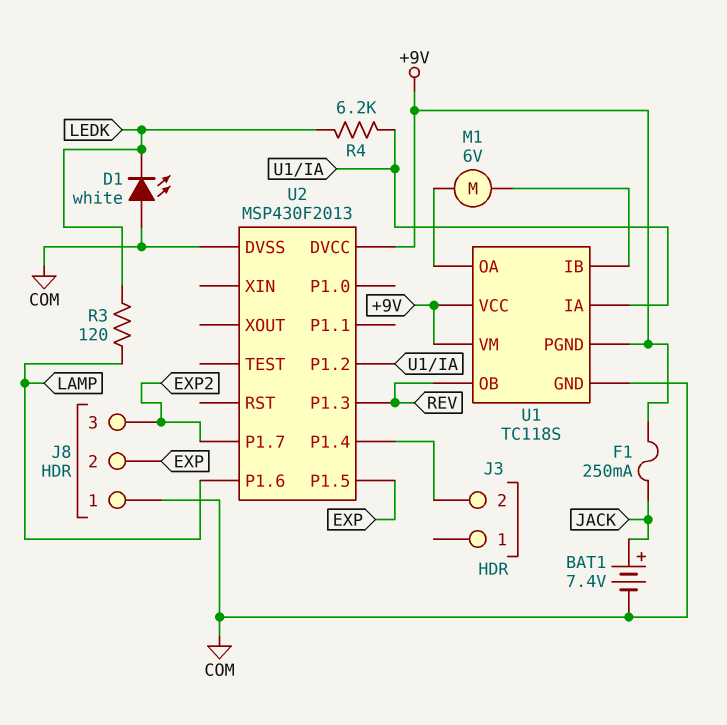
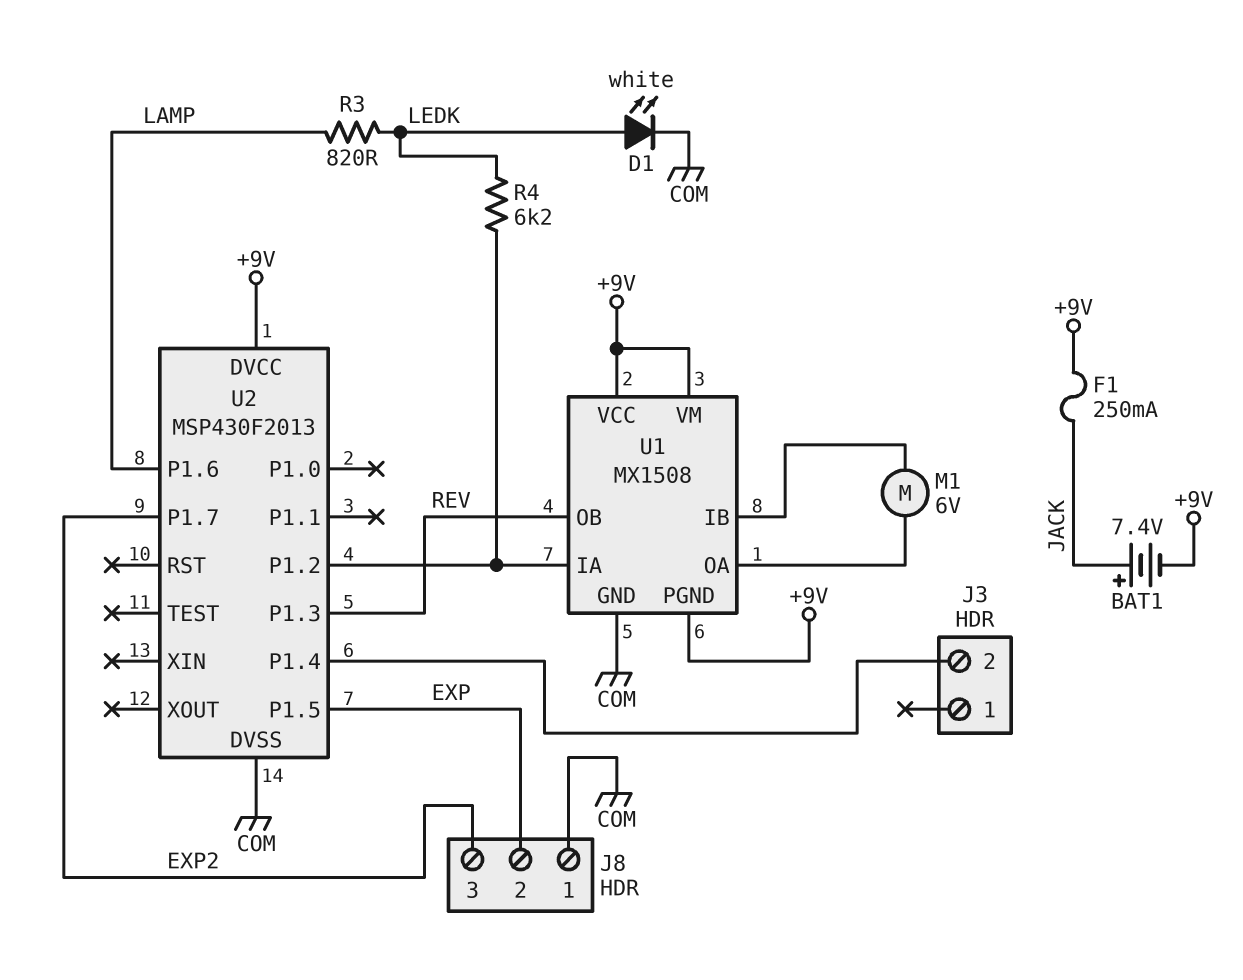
BAT1: 7.4V (plus JACK, minus COM) -> 7.4V (plus JACK, minus +9V)
D1: LED white (A COM, K LEDK) -> LED white (A LEDK, K COM)
R3: 120 (LAMP, LEDK) -> 820 (LAMP, LEDK)
U1: TC118S -> MX1508

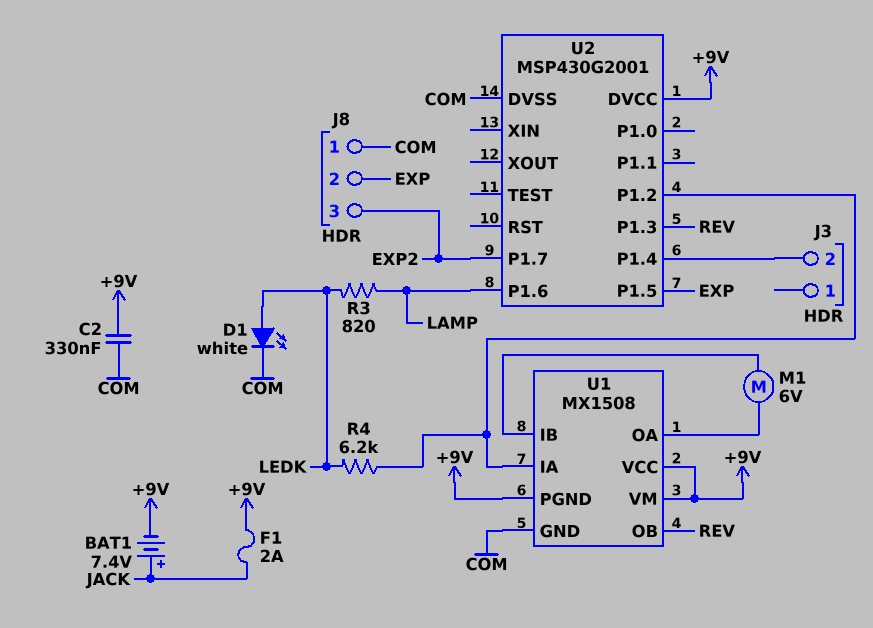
C2: none -> 330nF (+9V, COM)
F1: 250mA (+9V, JACK) -> 2A (+9V, JACK)
U2: MSP430F2013 -> MSP430G2001

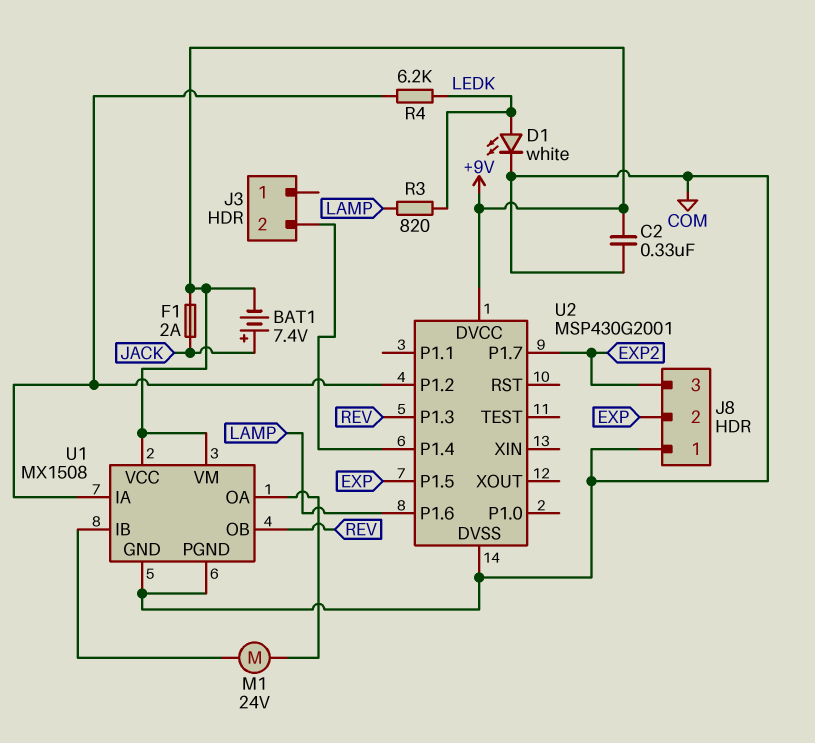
M1: motor 6V (U1/IB, U1/OA) -> motor 24V (U1/IB, U1/OA)
U1 pin PGND: +9V -> COM

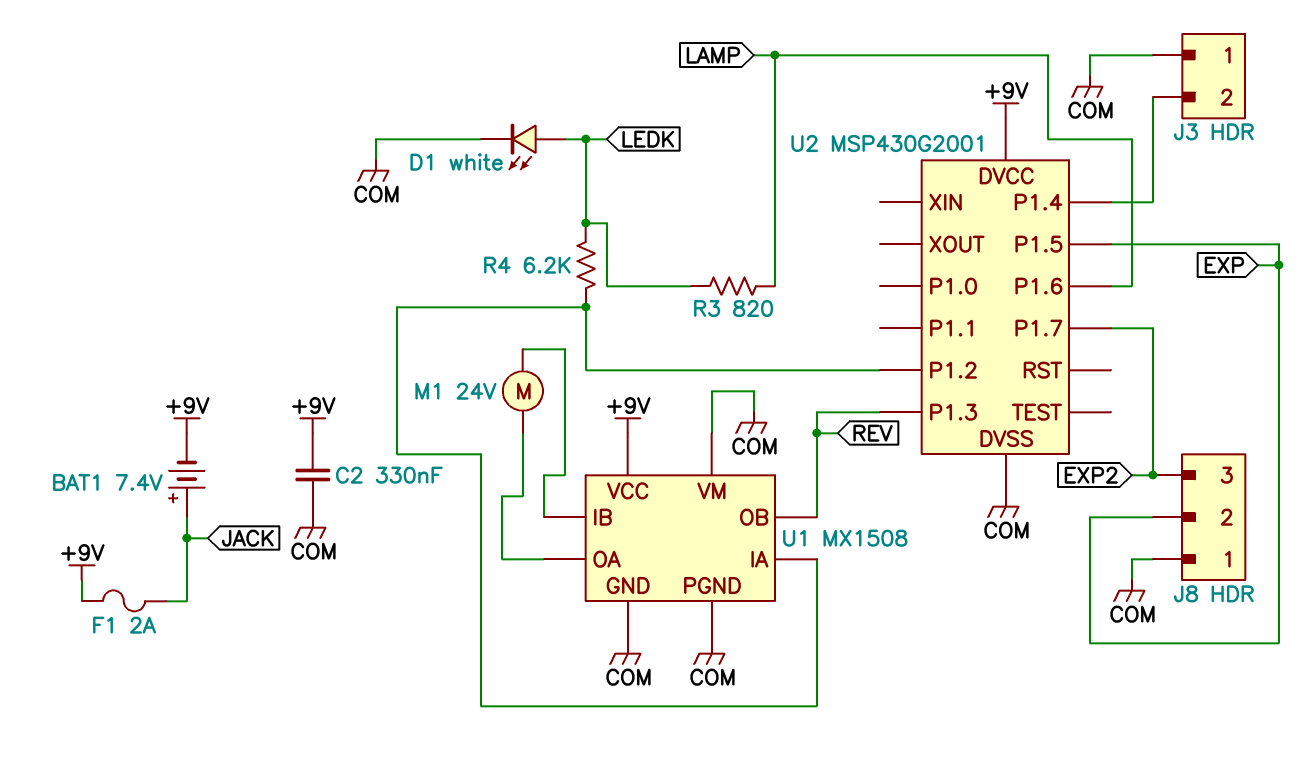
J3 pin 1: none -> COM
U1 pin VM: +9V -> COM

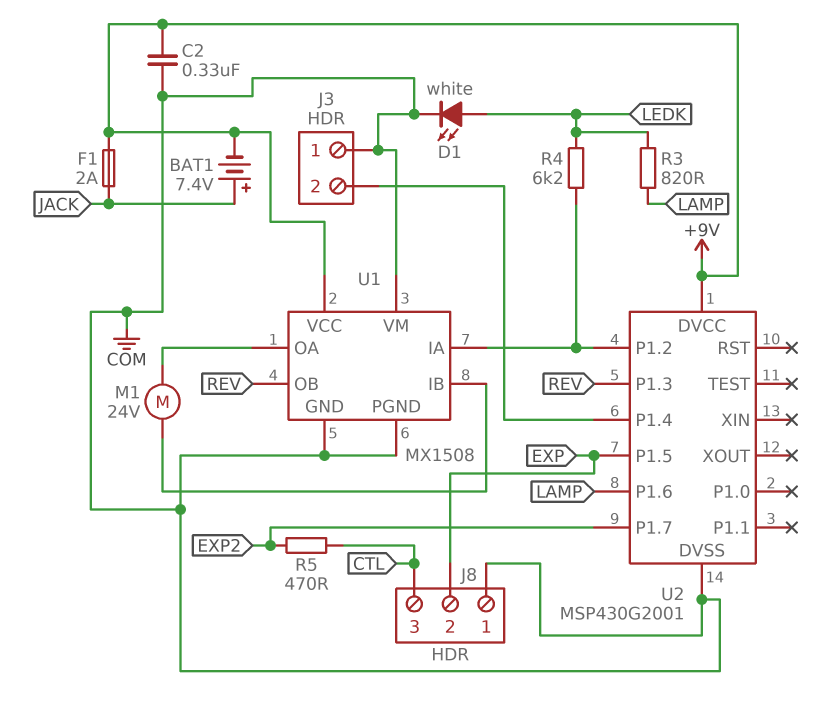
J8 pin 3: EXP2 -> CTL
R5: none -> 470 (CTL, EXP2)

